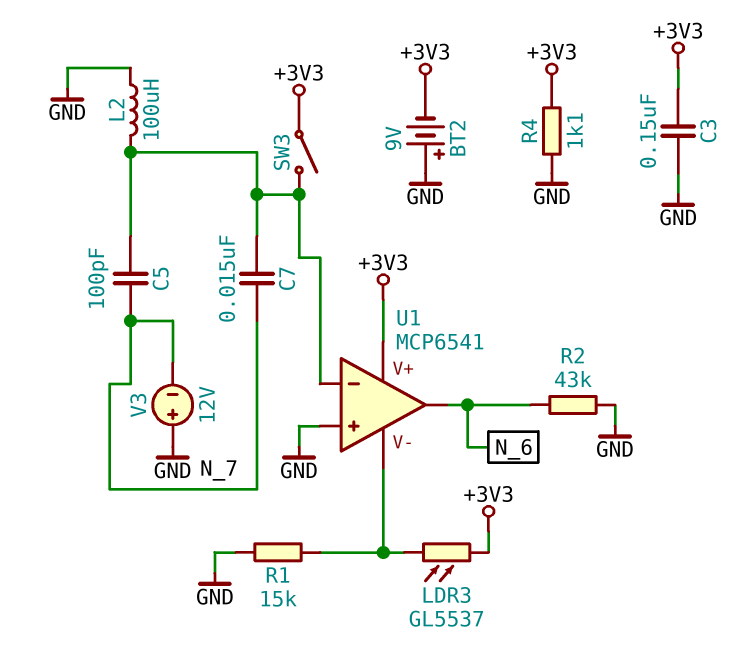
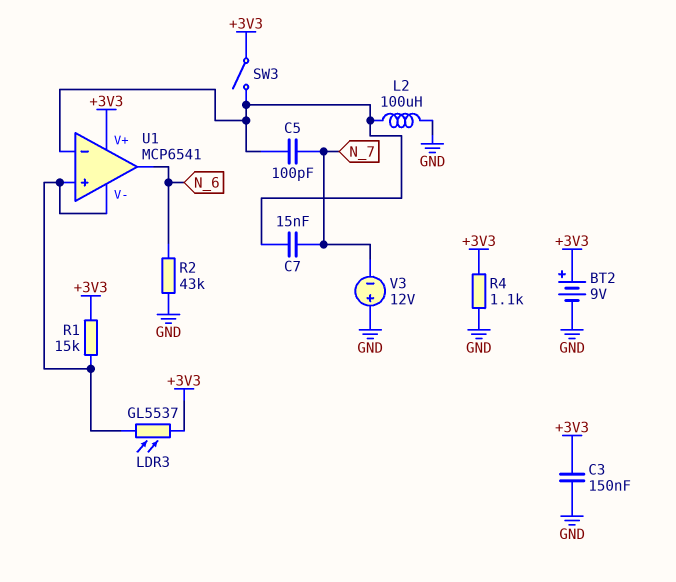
BT2: 9V (plus GND, minus +3V3) -> 9V (plus +3V3, minus GND)
R1: 15k (GND, U1/V-) -> 15k (+3V3, U1/V-)
U1 pin in+: GND -> U1/V-

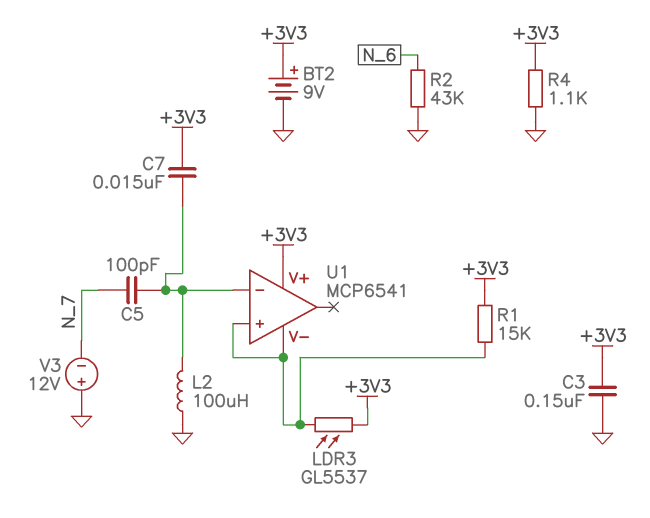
C7: 15nF (N_7, U1/in-) -> 15nF (+3V3, U1/in-)
SW3: switch (+3V3, U1/in-) -> none
U1 pin out: N_6 -> none

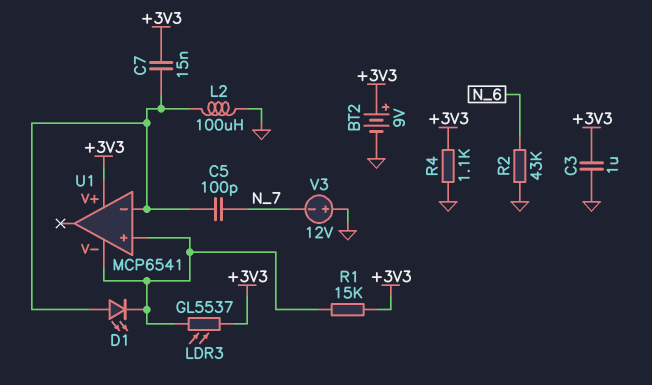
C3: 150nF (+3V3, GND) -> 1uF (+3V3, GND)
D1: none -> LED (A U1/in-, K U1/V-)

